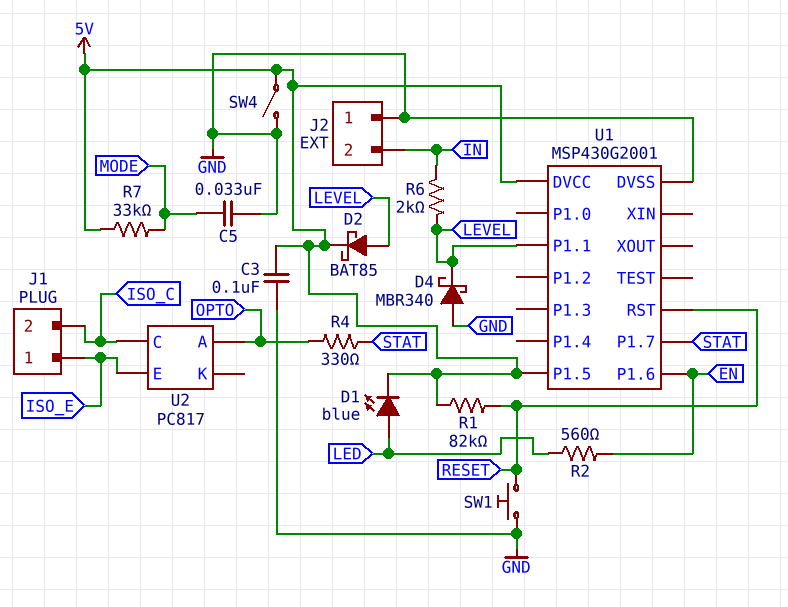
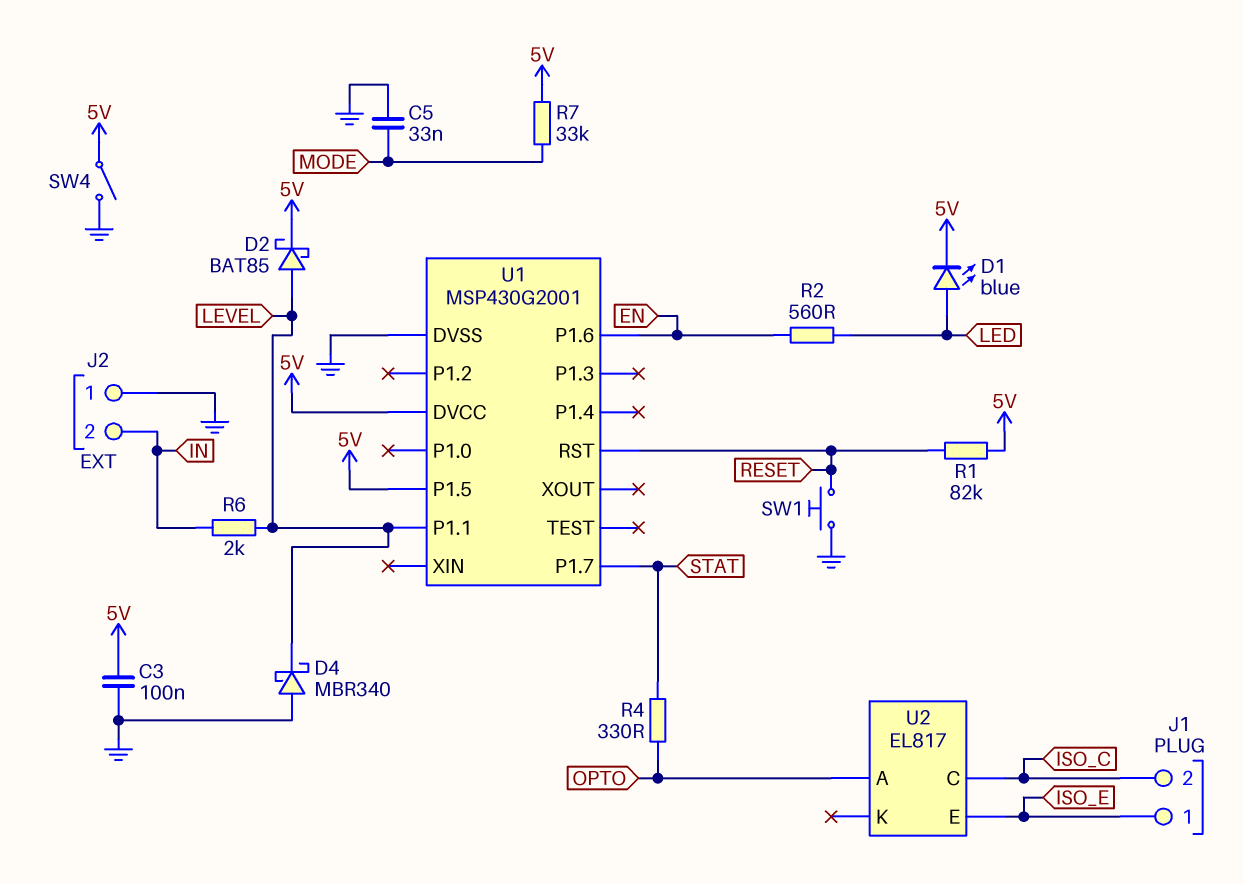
U2: PC817 -> EL817

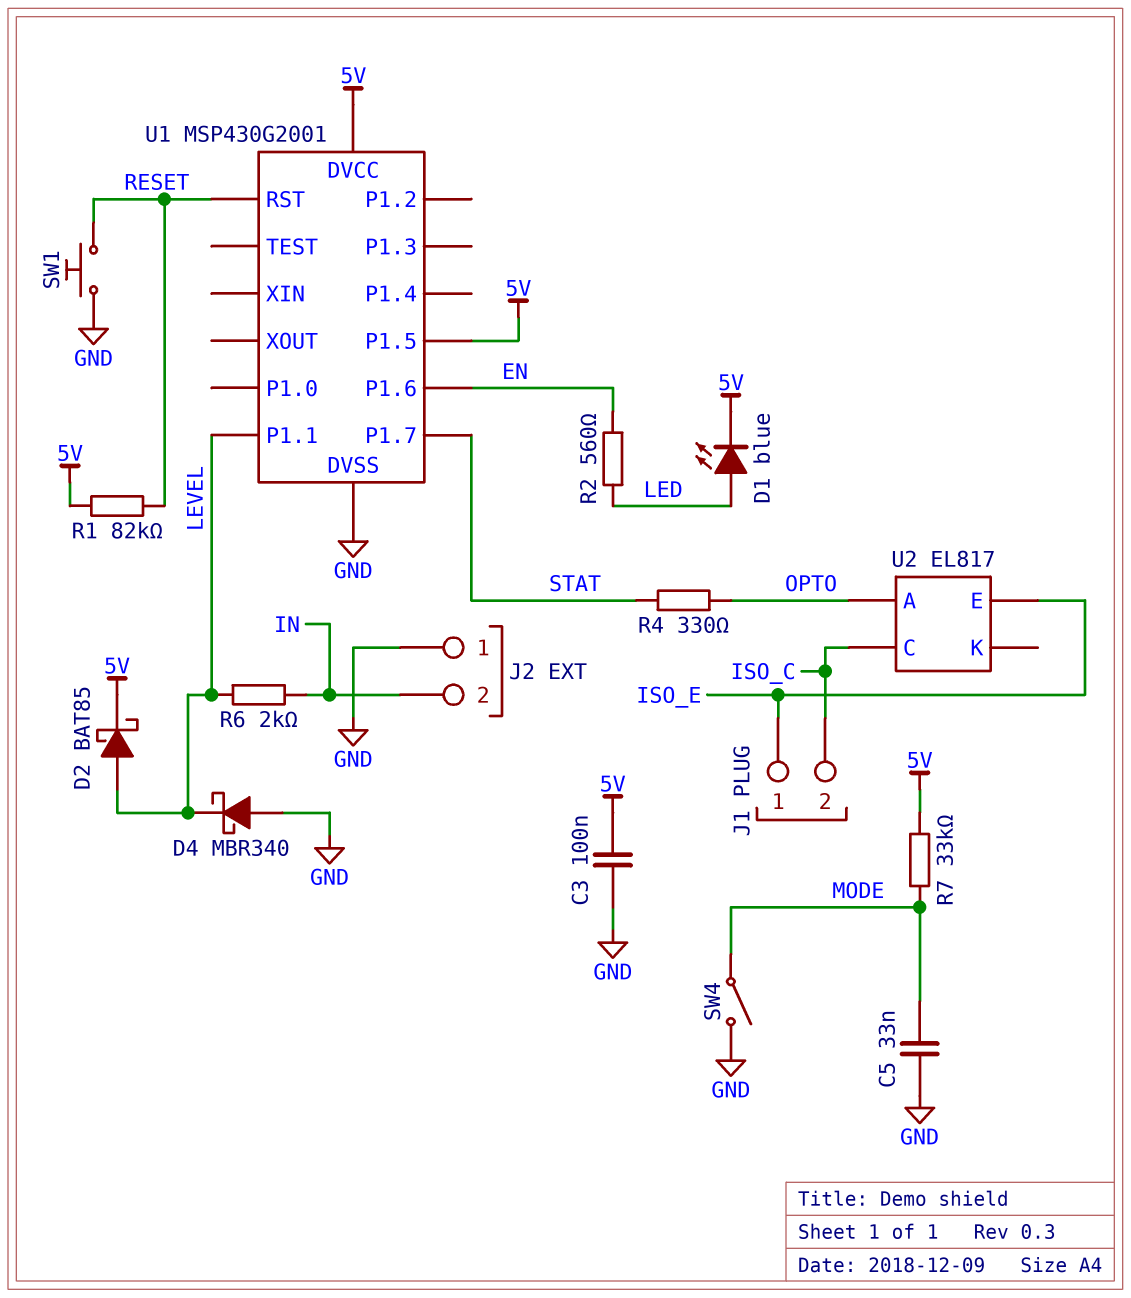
SW4: switch (5V, GND) -> switch (GND, MODE)

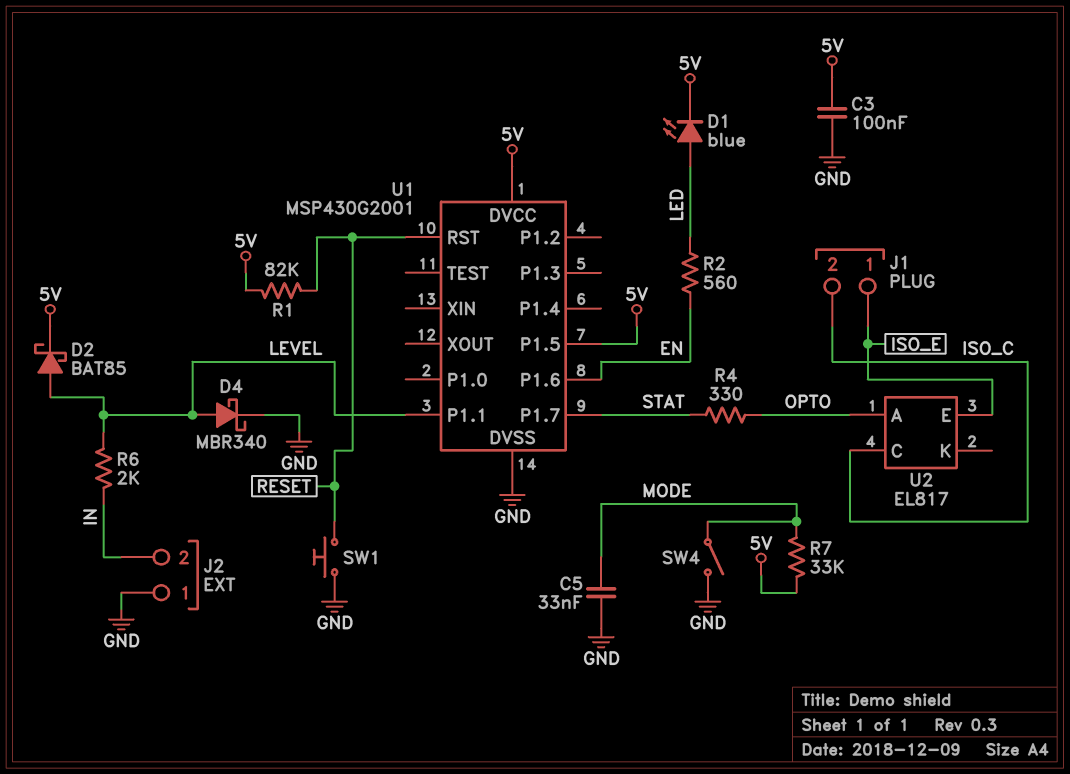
D4: schottky MBR340 (A GND, K LEVEL) -> schottky MBR340 (A LEVEL, K GND)

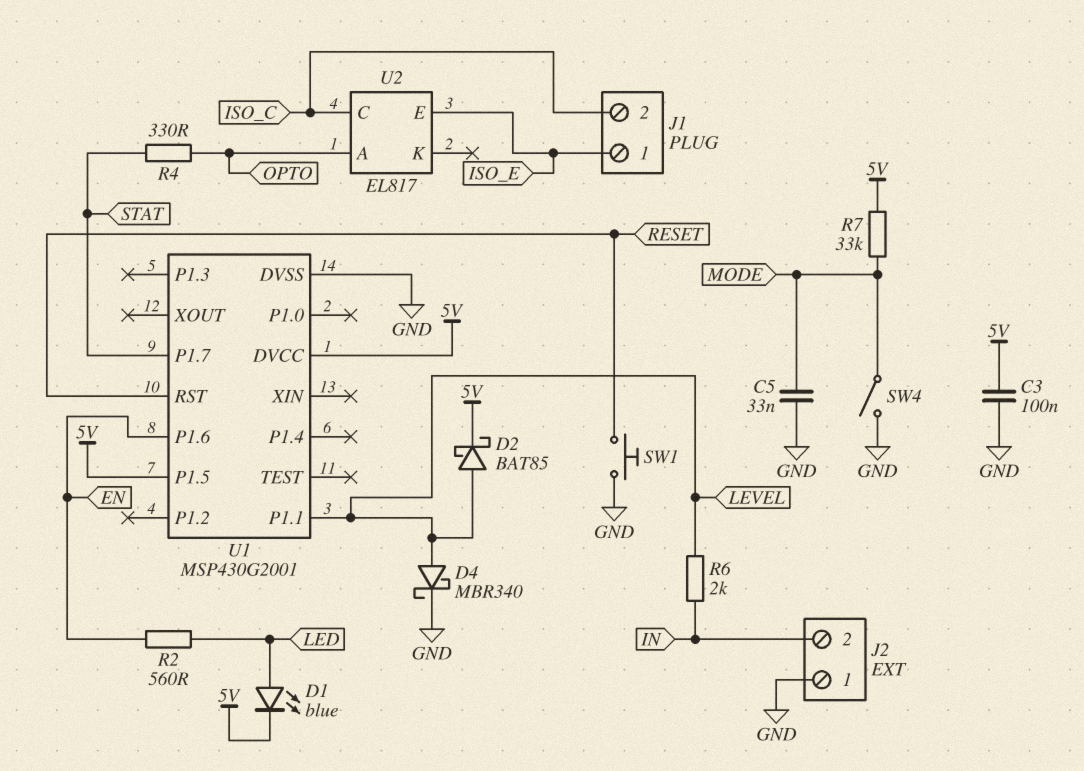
R1: 82k (5V, RESET) -> none

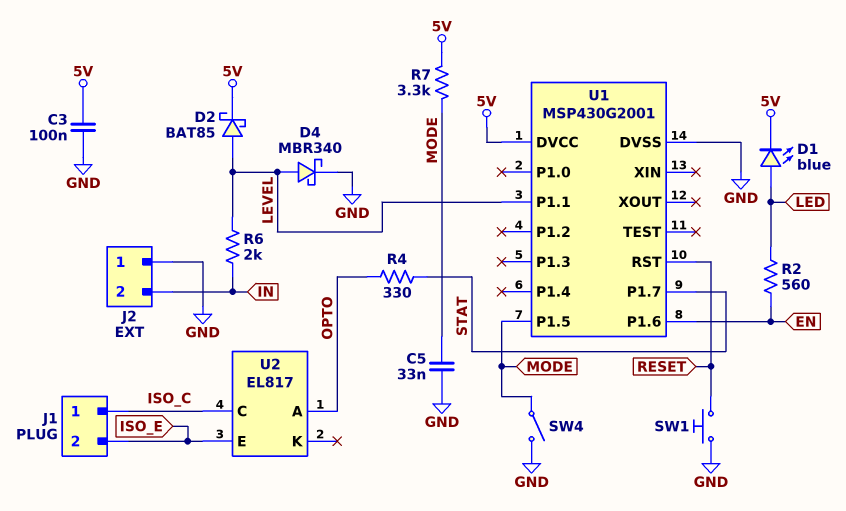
J1 pin 1: ISO_E -> ISO_C
J1 pin 2: ISO_C -> ISO_E
R7: 33k (5V, MODE) -> 3.3k (5V, MODE)
U1 pin P1.5: 5V -> MODE

